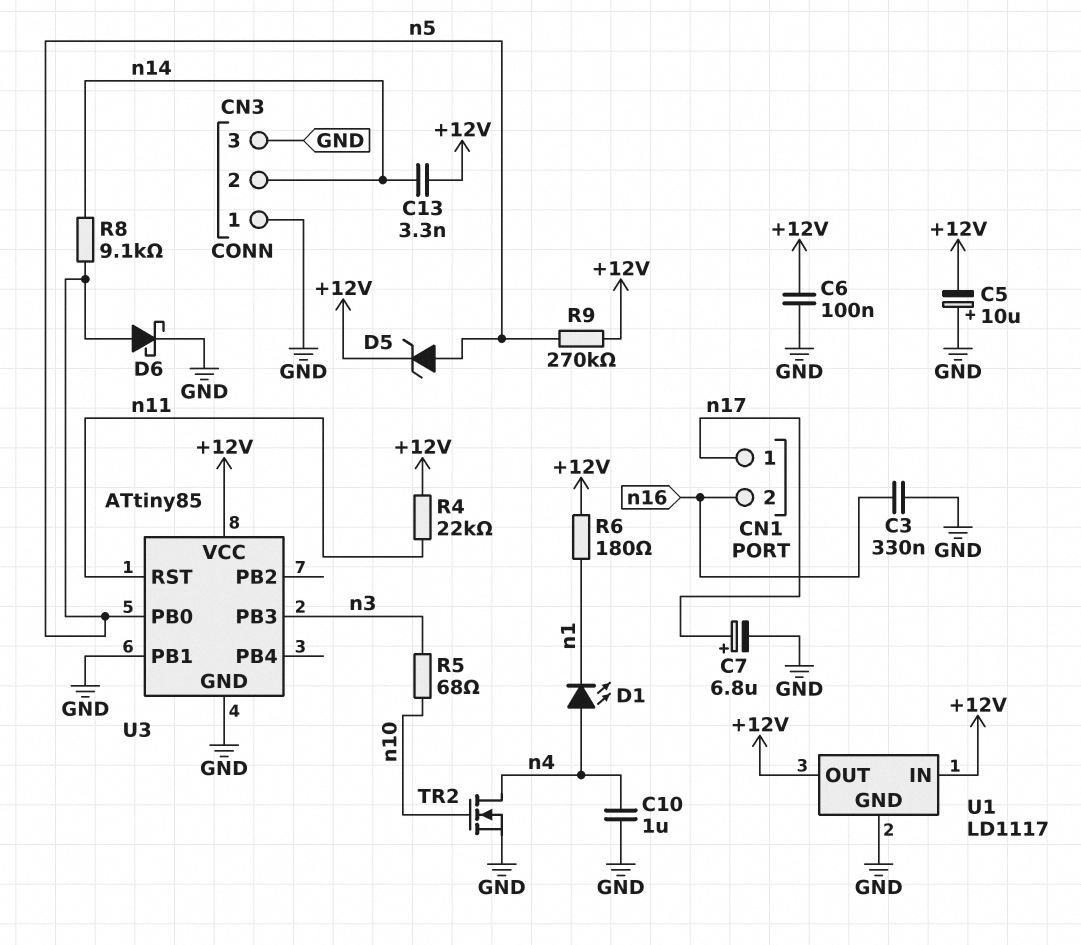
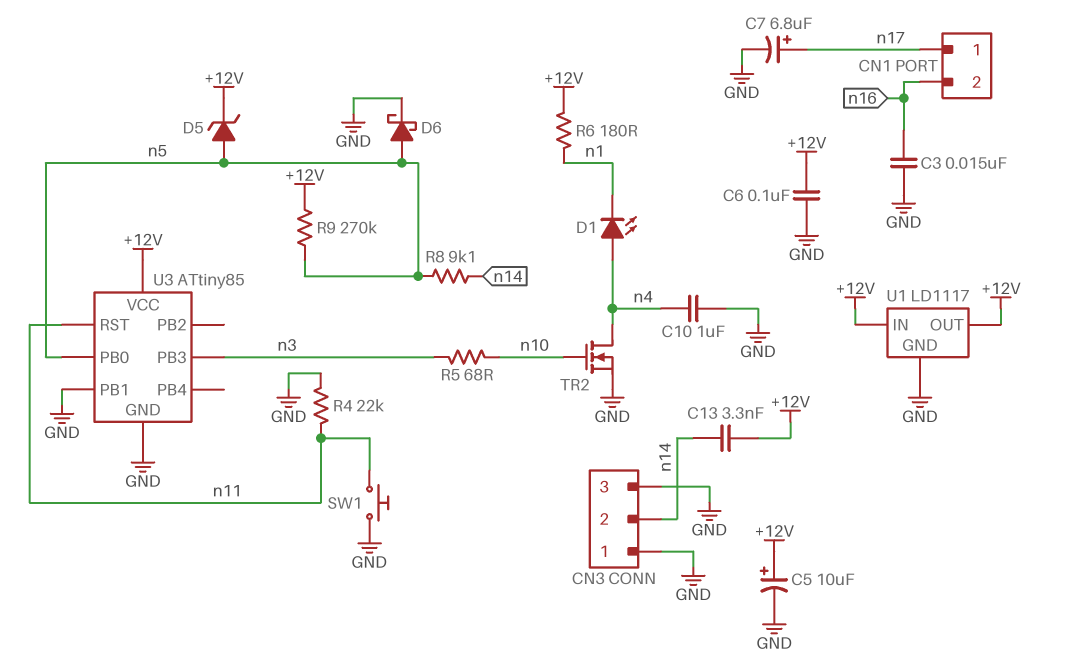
C3: 330nF (GND, n16) -> 15nF (GND, n16)
C5: 10uF (plus GND, minus +12V) -> 10uF (plus +12V, minus GND)
R4: 22k (+12V, n11) -> 22k (GND, n11)
SW1: none -> button (GND, n11)

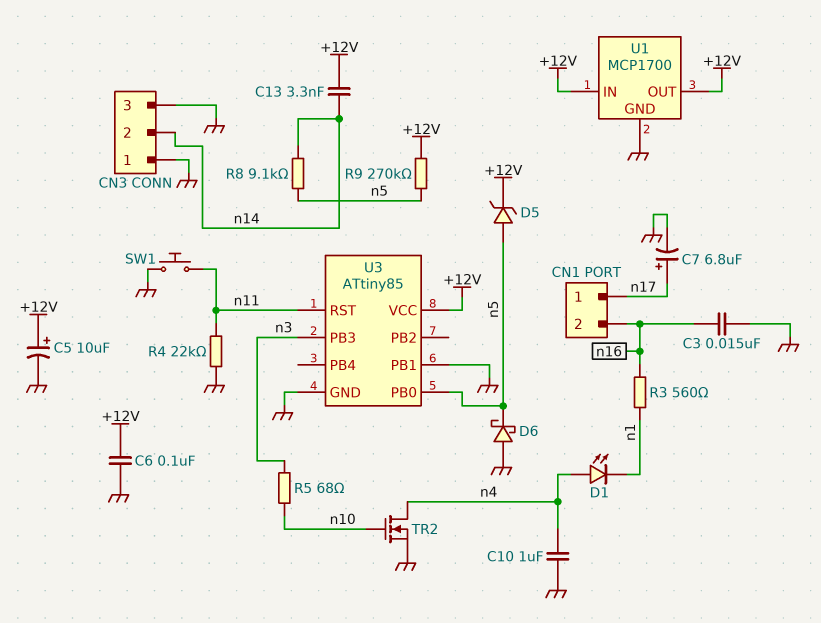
D6: schottky (A n5, K GND) -> schottky (A GND, K n5)
R3: none -> 560 (n1, n16)
R6: 180 (+12V, n1) -> none
U1: LD1117 -> MCP1700

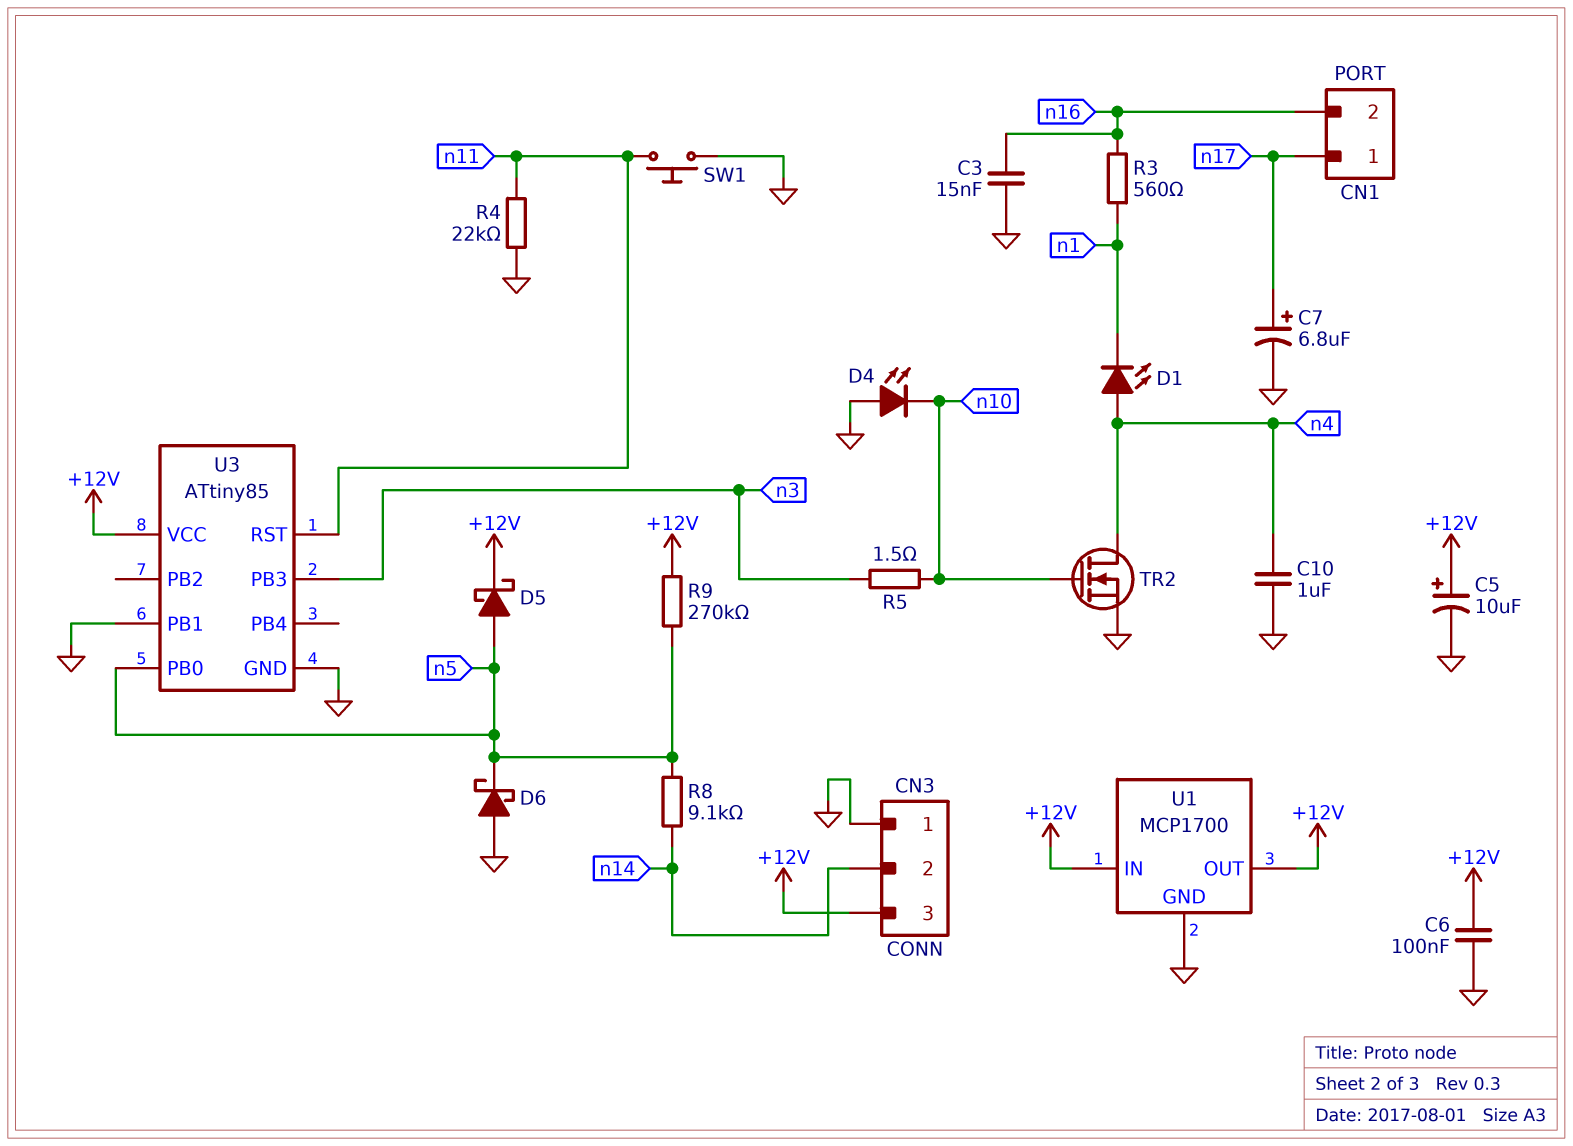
C13: 3.3nF (+12V, n14) -> none
CN3 pin 3: GND -> +12V
D4: none -> LED (A GND, K n10)
D5: zener (A n5, K +12V) -> schottky (A n5, K +12V)
R5: 68 (n3, n10) -> 1.5 (n3, n10)

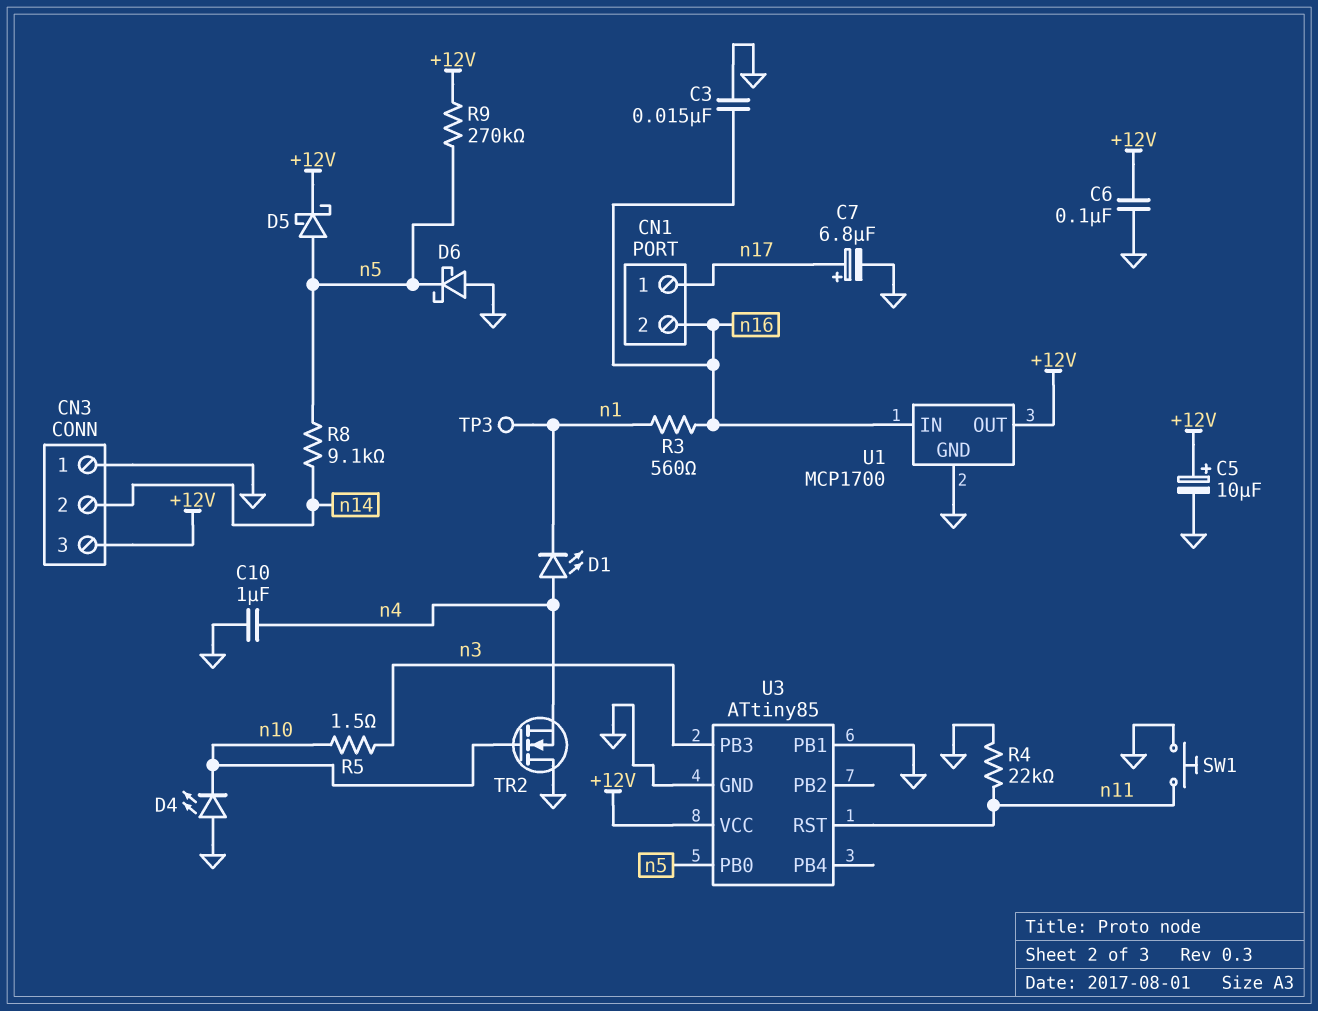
TP3: none -> test point (n1)
TR2: NMOS (G n10, D n4, S GND) -> NMOS (G n10, D GND, S n4)
U1 pin IN: +12V -> n16

